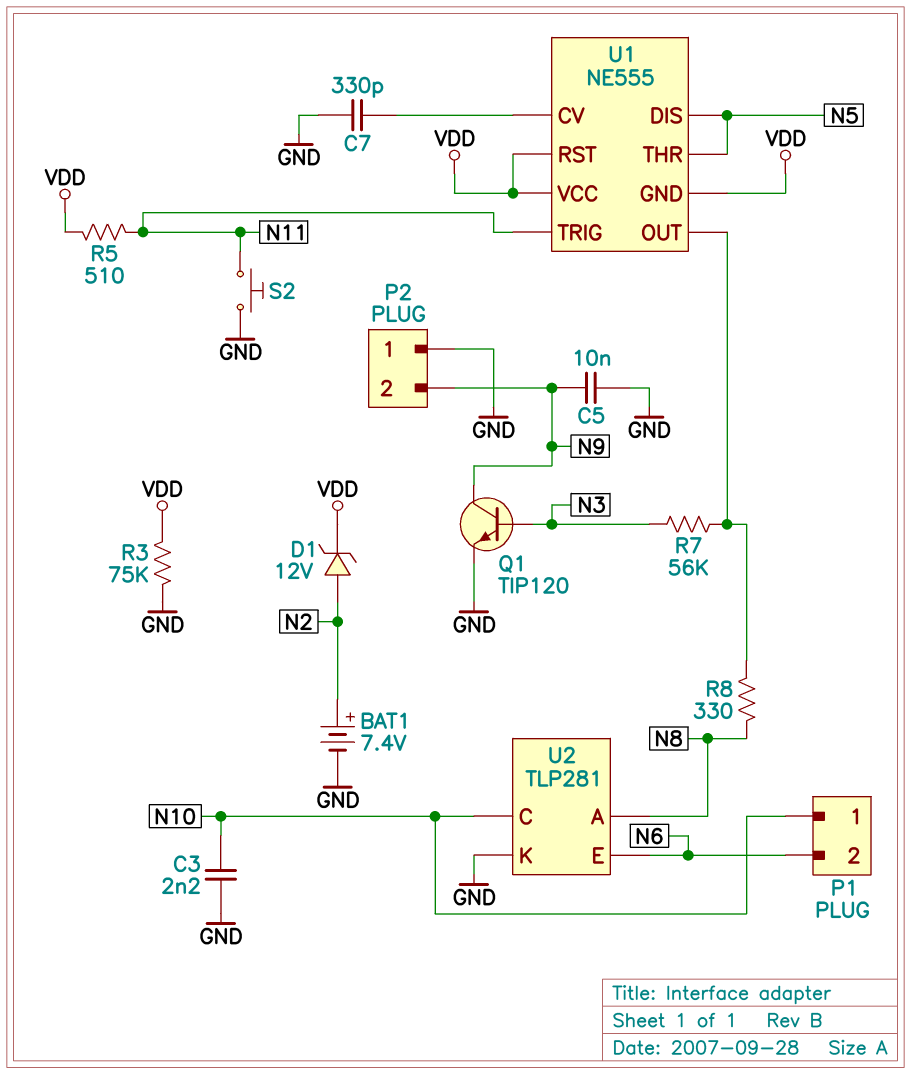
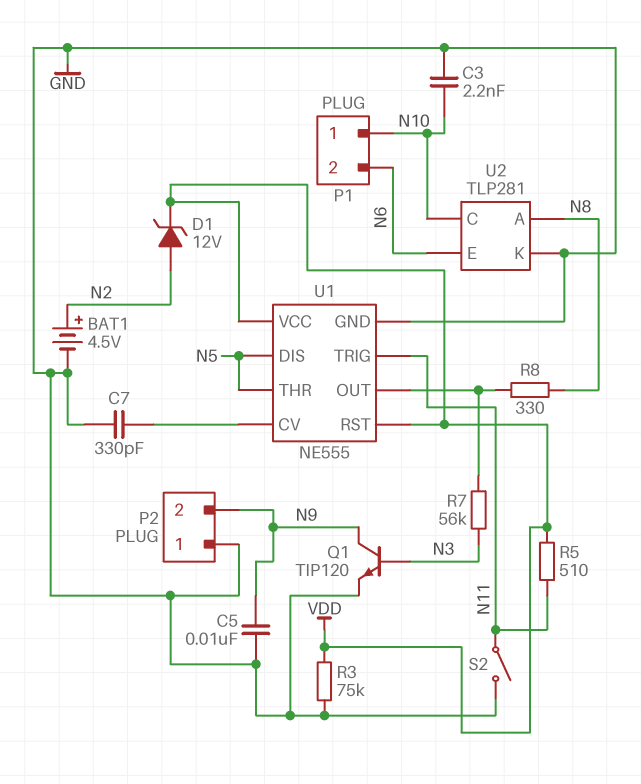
BAT1: 7.4V (plus N2, minus GND) -> 4.5V (plus N2, minus GND)
S2: button (GND, N11) -> switch (GND, N11)
U1 pin GND: VDD -> GND

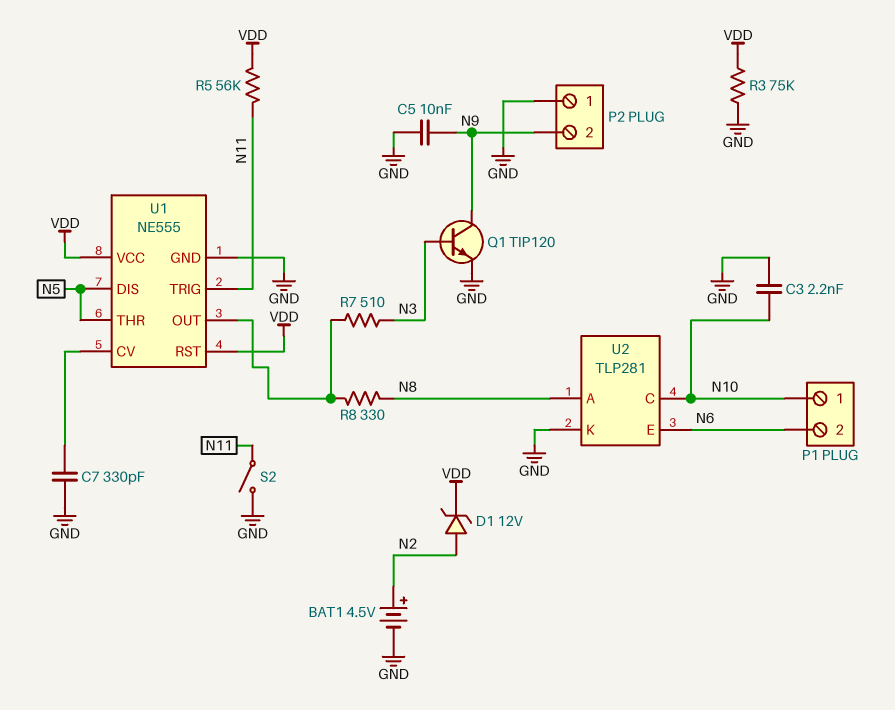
R5: 510 (N11, VDD) -> 56k (N11, VDD)
R7: 56k (N3, U1/OUT) -> 510 (N3, U1/OUT)

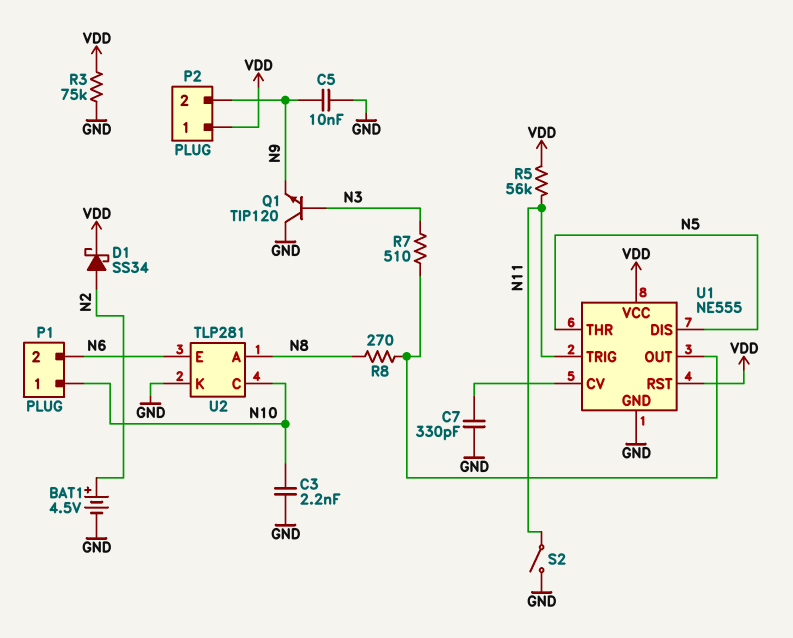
D1: zener 12V (A N2, K VDD) -> schottky SS34 (A N2, K VDD)
P2 pin 1: GND -> VDD
Q1: NPN TIP120 (B N3, C N9, E GND) -> NPN TIP120 (B N3, C GND, E N9)
R8: 330 (N8, U1/OUT) -> 270 (N8, U1/OUT)

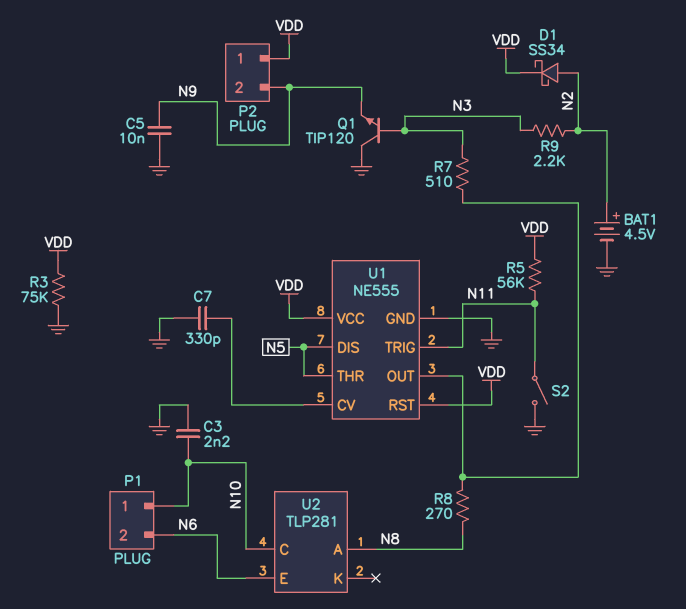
R9: none -> 2.2k (N2, N3)
U2 pin K: GND -> none

